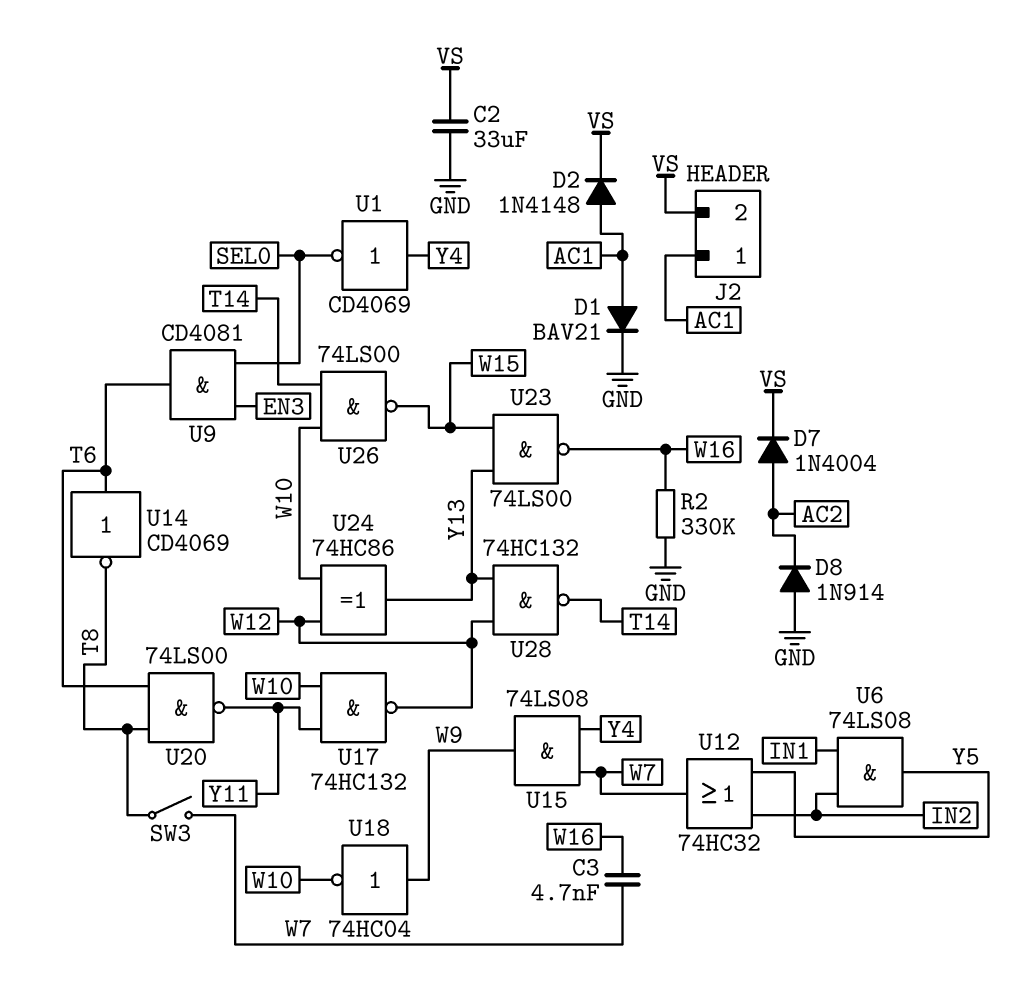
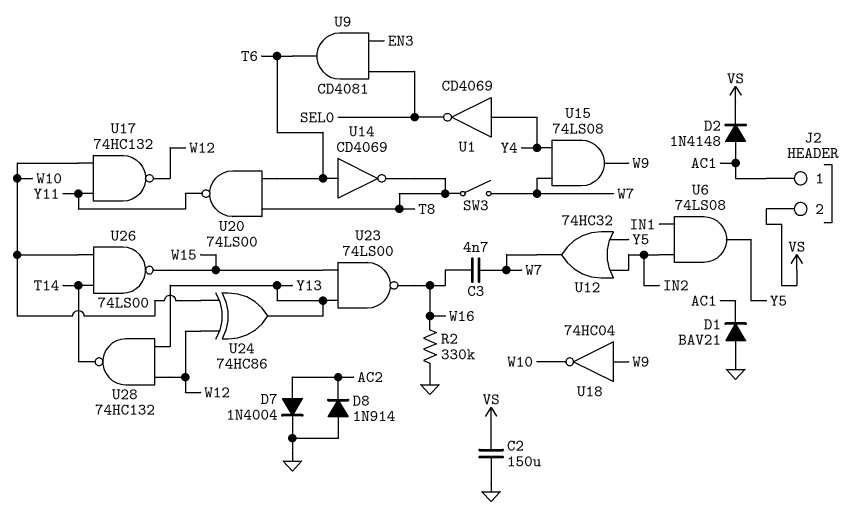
C2: 33uF (GND, VS) -> 150uF (GND, VS)
D1: diode BAV21 (A AC1, K GND) -> diode BAV21 (A GND, K AC1)
D7: diode 1N4004 (A AC2, K VS) -> diode 1N4004 (A AC2, K GND)

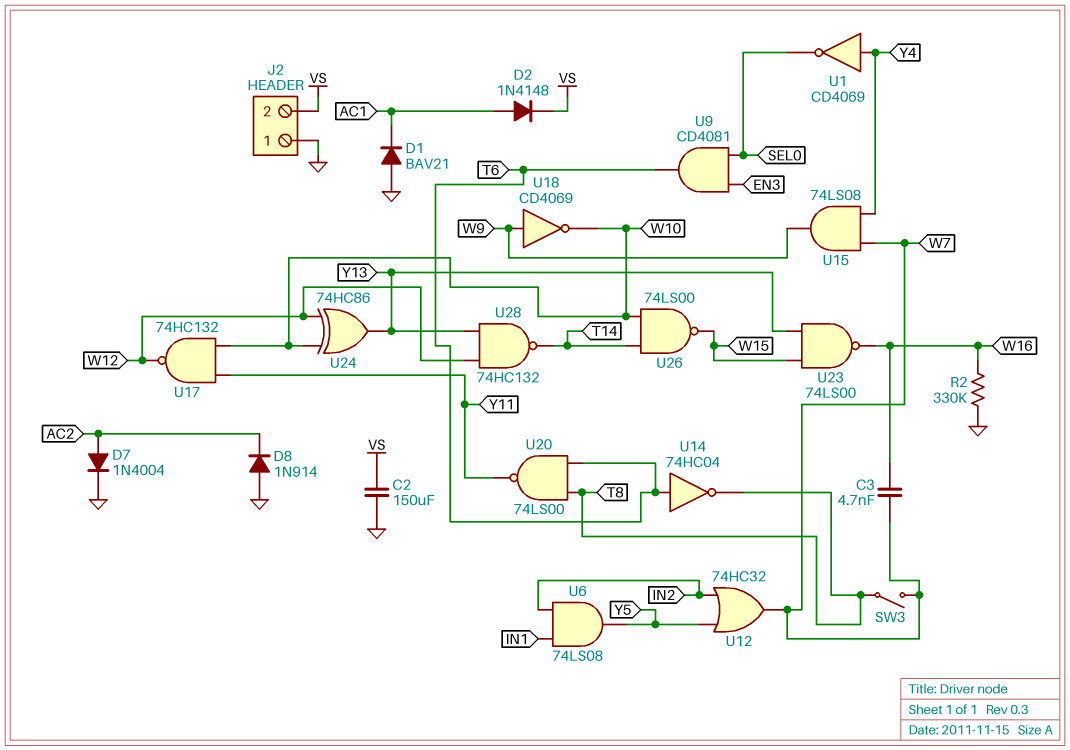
J2 pin 1: AC1 -> GND
U14: NOT CD4069 (in T6, out T8) -> NOT 74HC04 (in T6, out T8)
U18: NOT 74HC04 (in W9, out W10) -> NOT CD4069 (in W9, out W10)

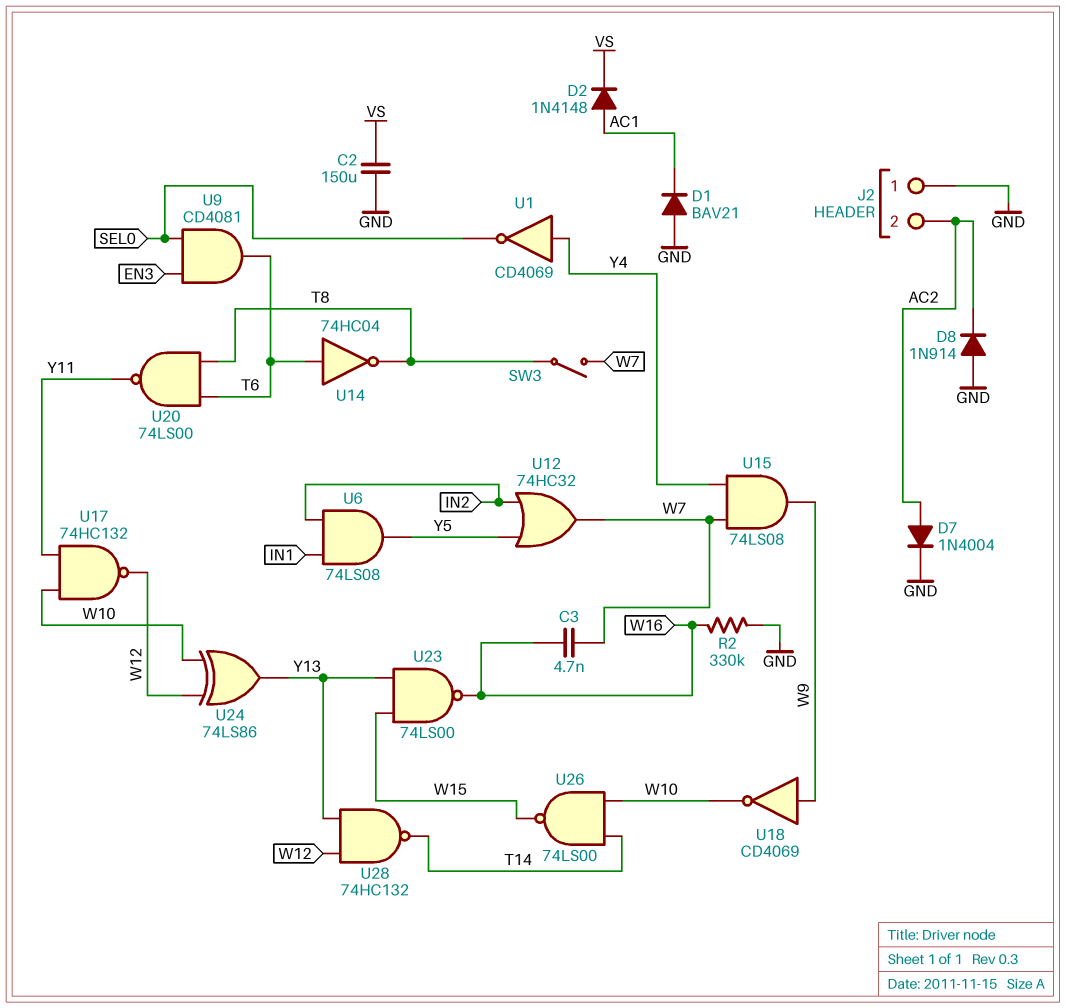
J2 pin 2: VS -> AC2
U24: XOR 74HC86 (in W10, in W12, out Y13) -> XOR 74LS86 (in W10, in W12, out Y13)

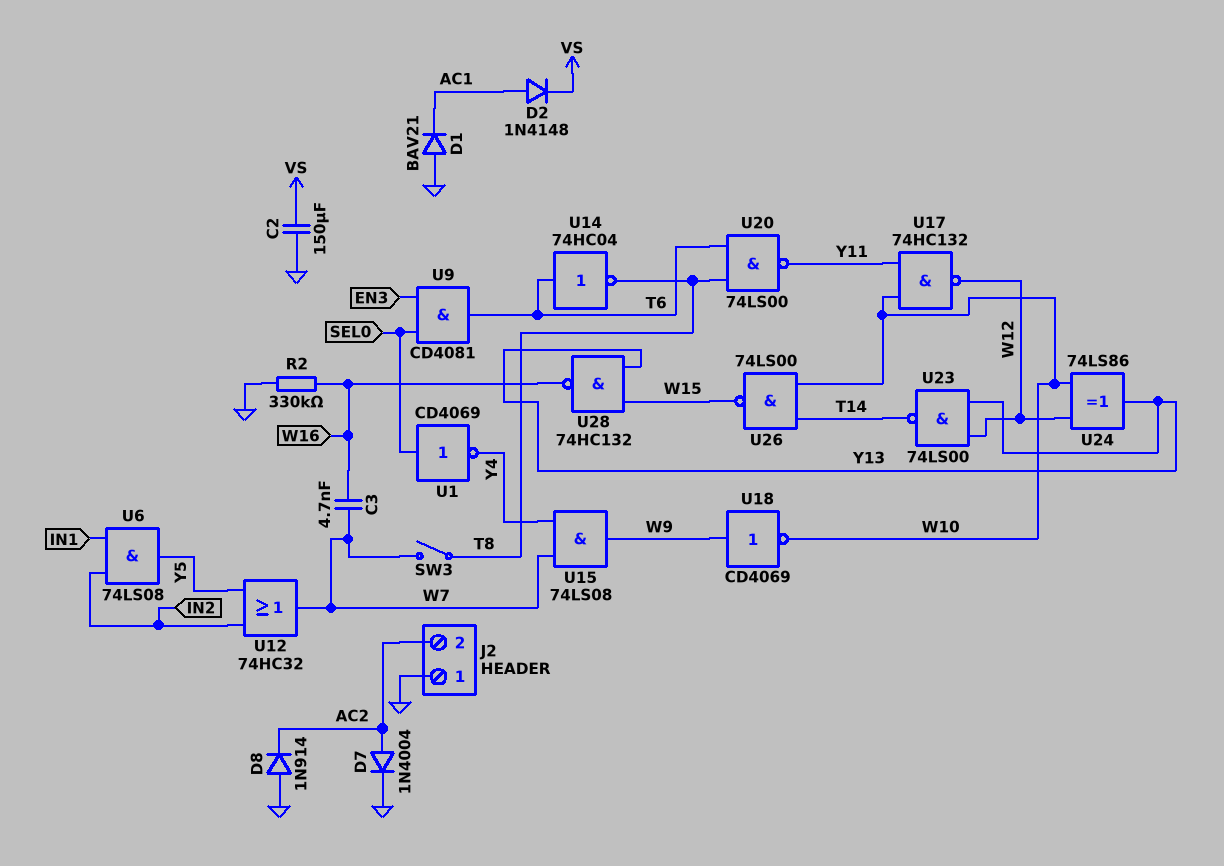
U1: NOT CD4069 (in Y4, out SEL0) -> NOT CD4069 (in SEL0, out Y4)
U23: NAND 74LS00 (in W15, in Y13, out W16) -> NAND 74LS00 (in W12, in Y13, out T14)
U28: NAND 74HC132 (in W12, in Y13, out T14) -> NAND 74HC132 (in W15, in Y13, out W16)

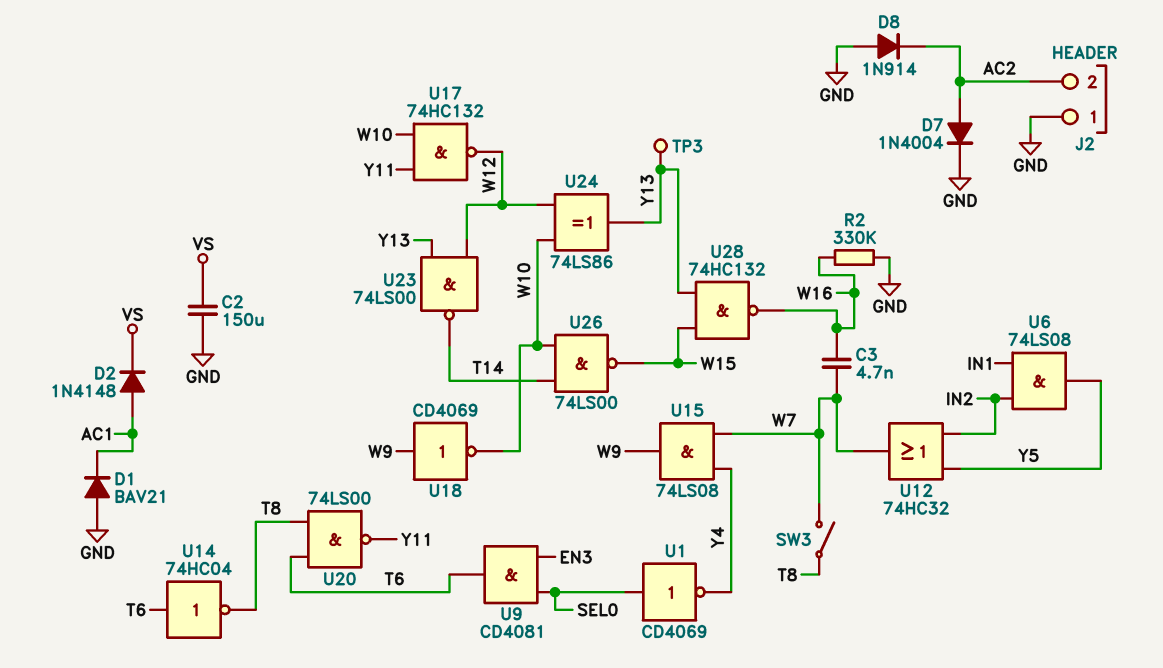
TP3: none -> test point (Y13)

